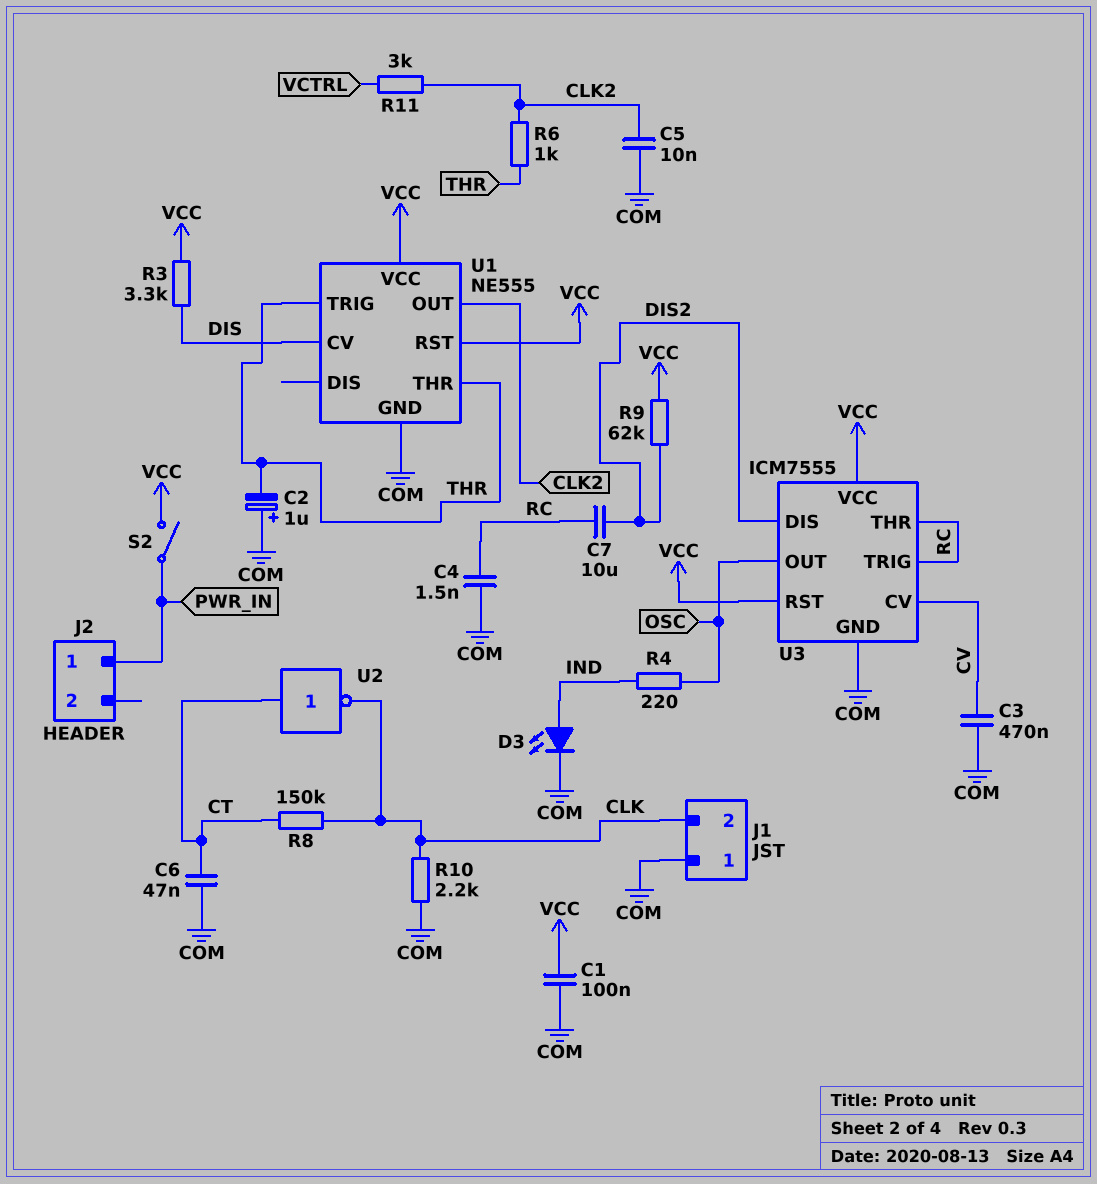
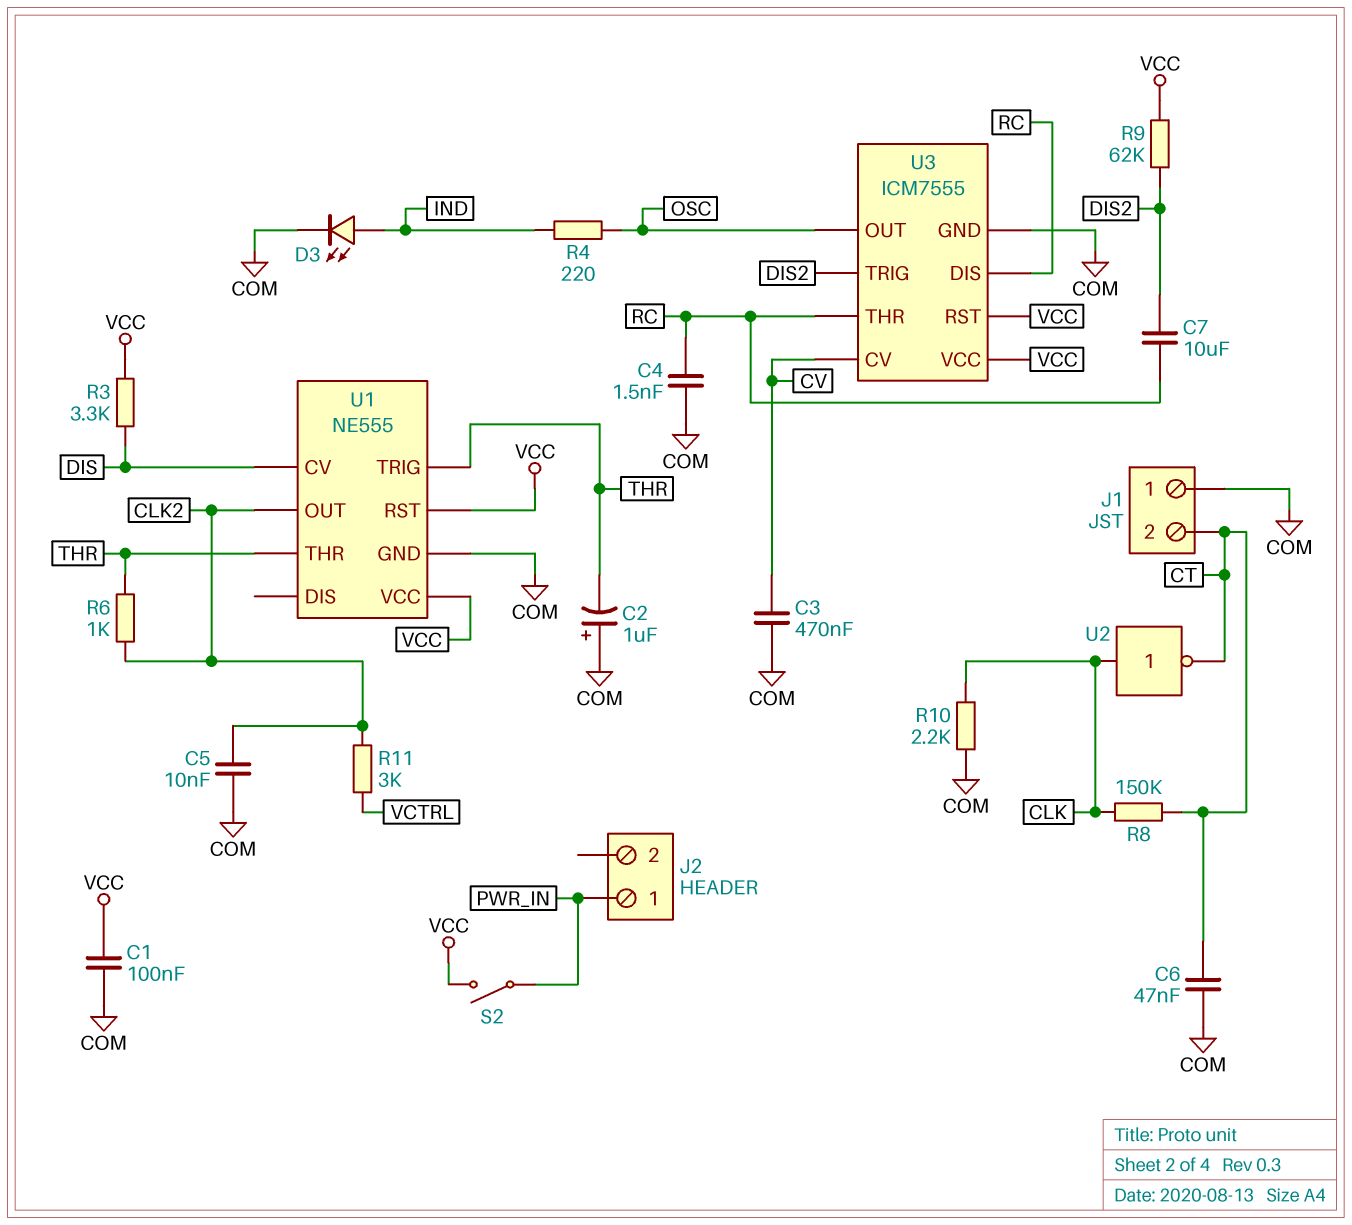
J1 pin 2: CLK -> CT
U2: NOT (in CT, out CLK) -> NOT (in CLK, out CT)
U3 pin DIS: DIS2 -> RC
U3 pin TRIG: RC -> DIS2

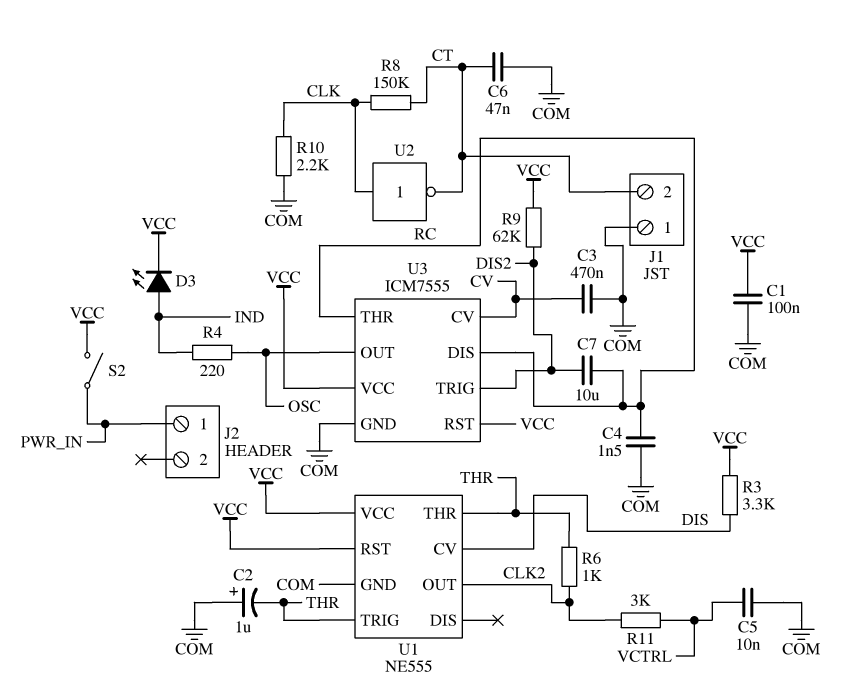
C5: 10nF (CLK2, COM) -> 10nF (COM, VCTRL)
D3: LED (A IND, K COM) -> LED (A IND, K VCC)

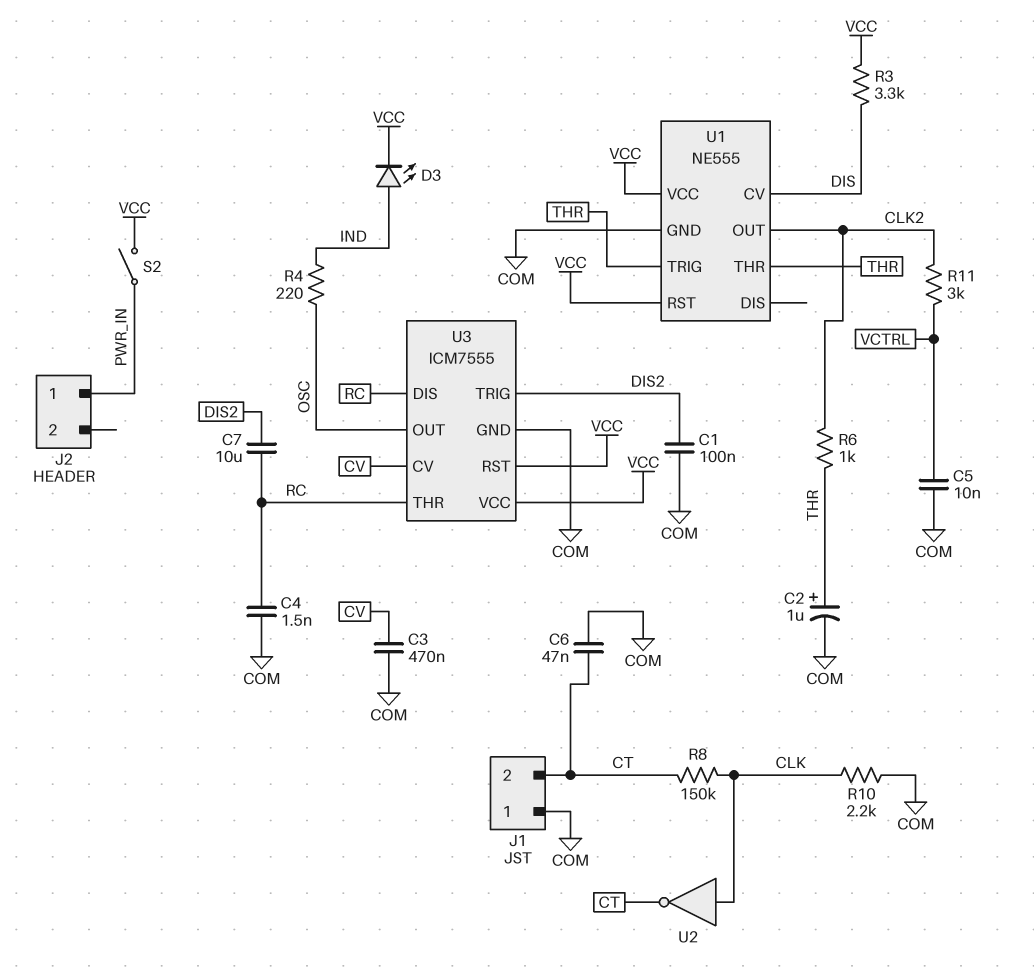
C1: 100nF (COM, VCC) -> 100nF (COM, DIS2)
C2: 1uF (plus COM, minus THR) -> 1uF (plus THR, minus COM)
R9: 62k (DIS2, VCC) -> none

